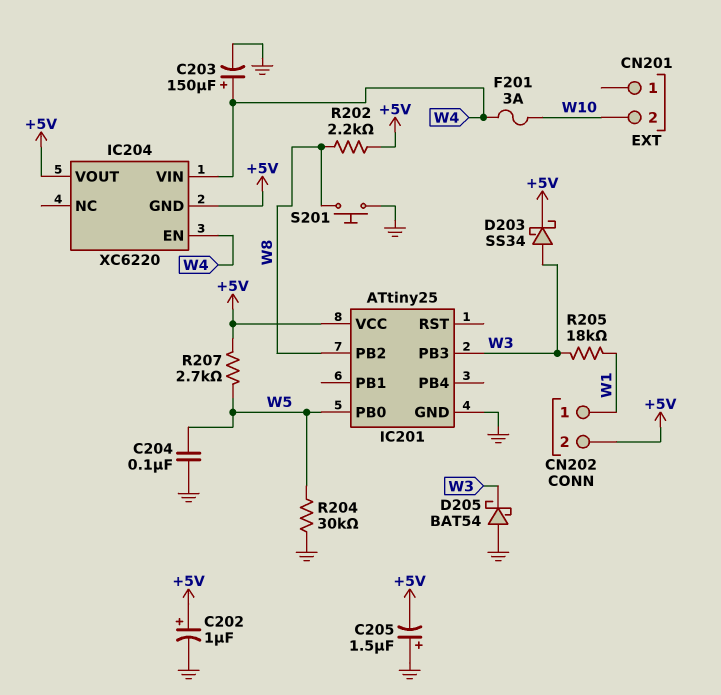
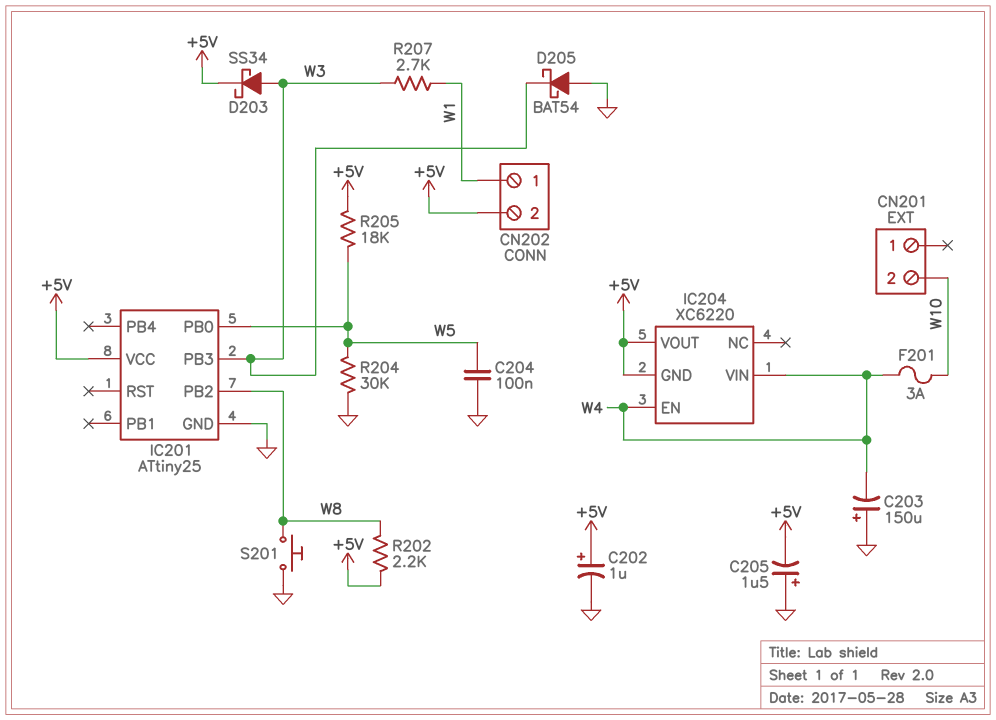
C203: 150uF (plus W4, minus GND) -> 150uF (plus GND, minus W4)
R205: 18k (W1, W3) -> 18k (+5V, W5)
R207: 2.7k (+5V, W5) -> 2.7k (W1, W3)

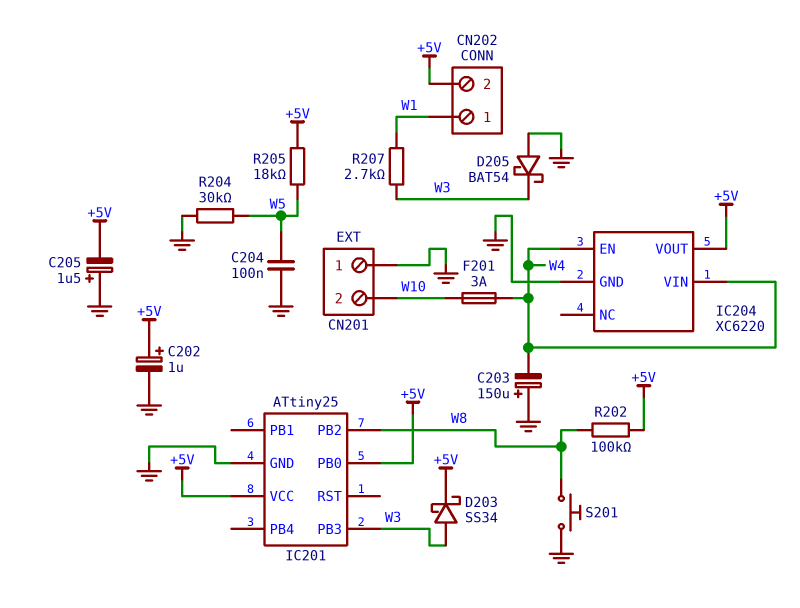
CN201 pin 1: none -> GND
IC201 pin PB0: W5 -> +5V
IC204 pin GND: +5V -> GND
R202: 2.2k (+5V, W8) -> 100k (+5V, W8)

